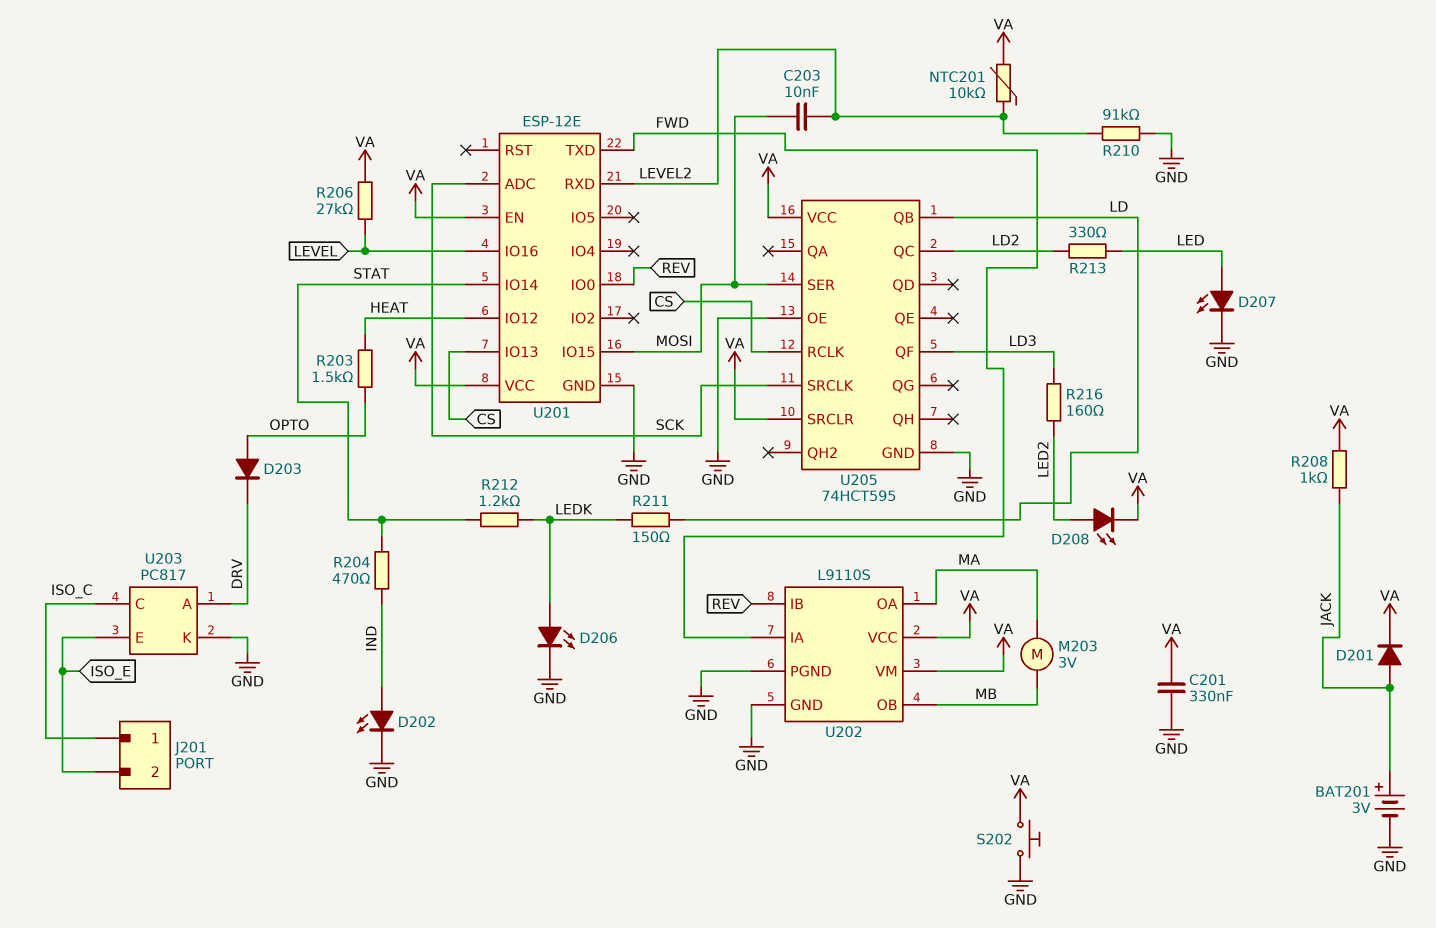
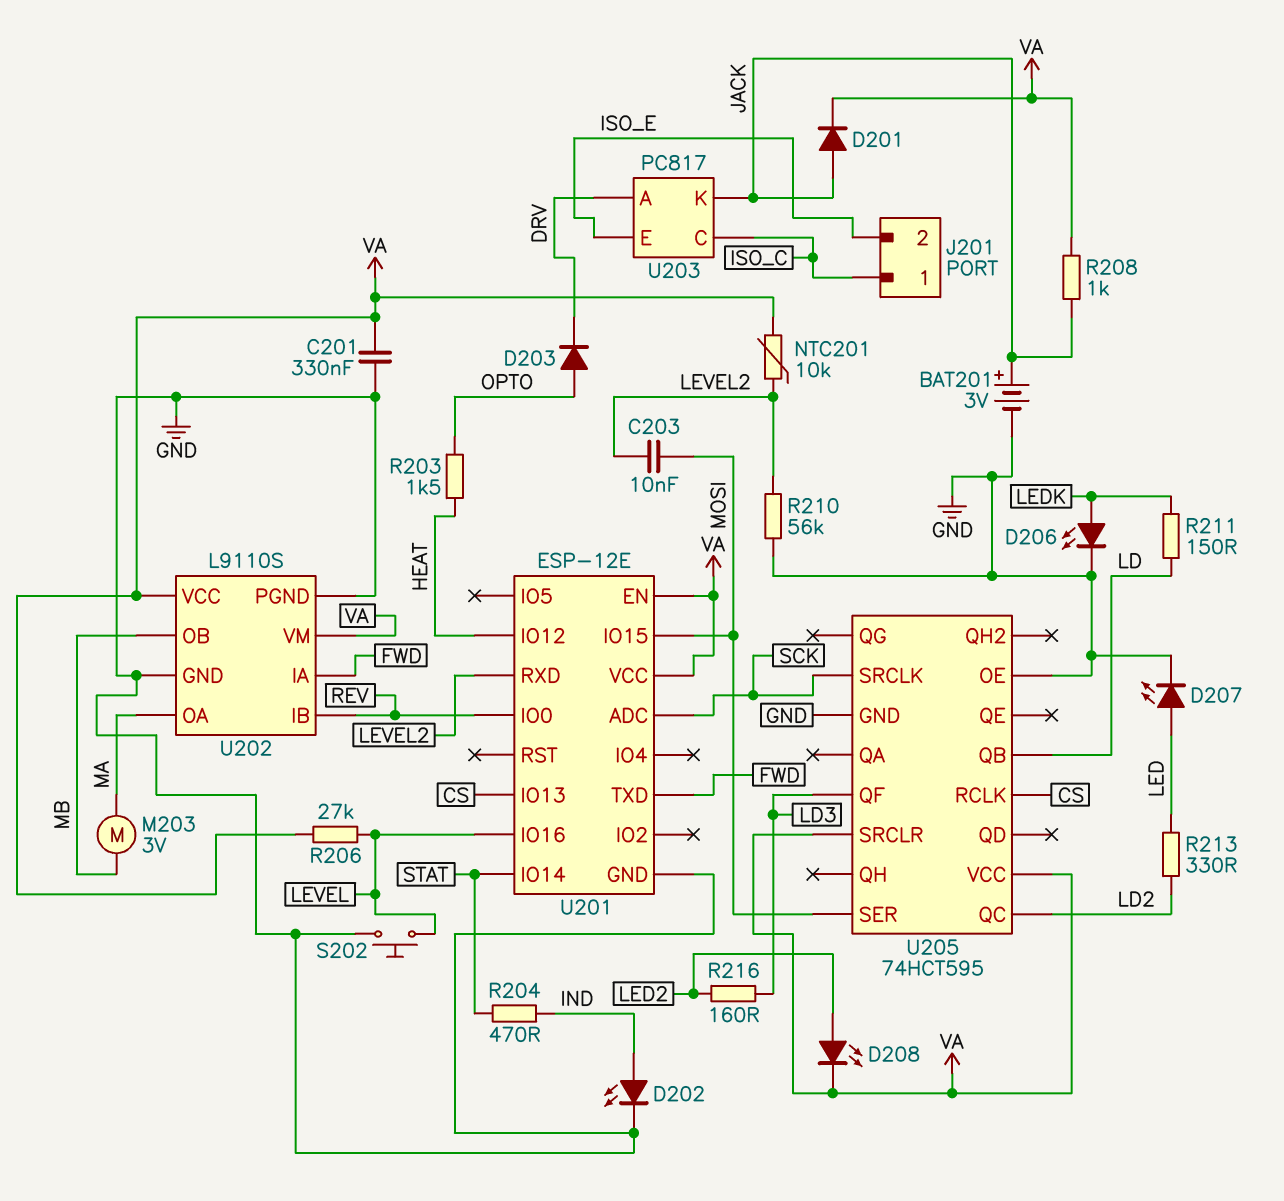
R210: 91k (GND, LEVEL2) -> 56k (GND, LEVEL2)
R212: 1.2k (LEDK, STAT) -> none
S202: button (GND, VA) -> button (GND, LEVEL)
U203 pin K: GND -> JACK

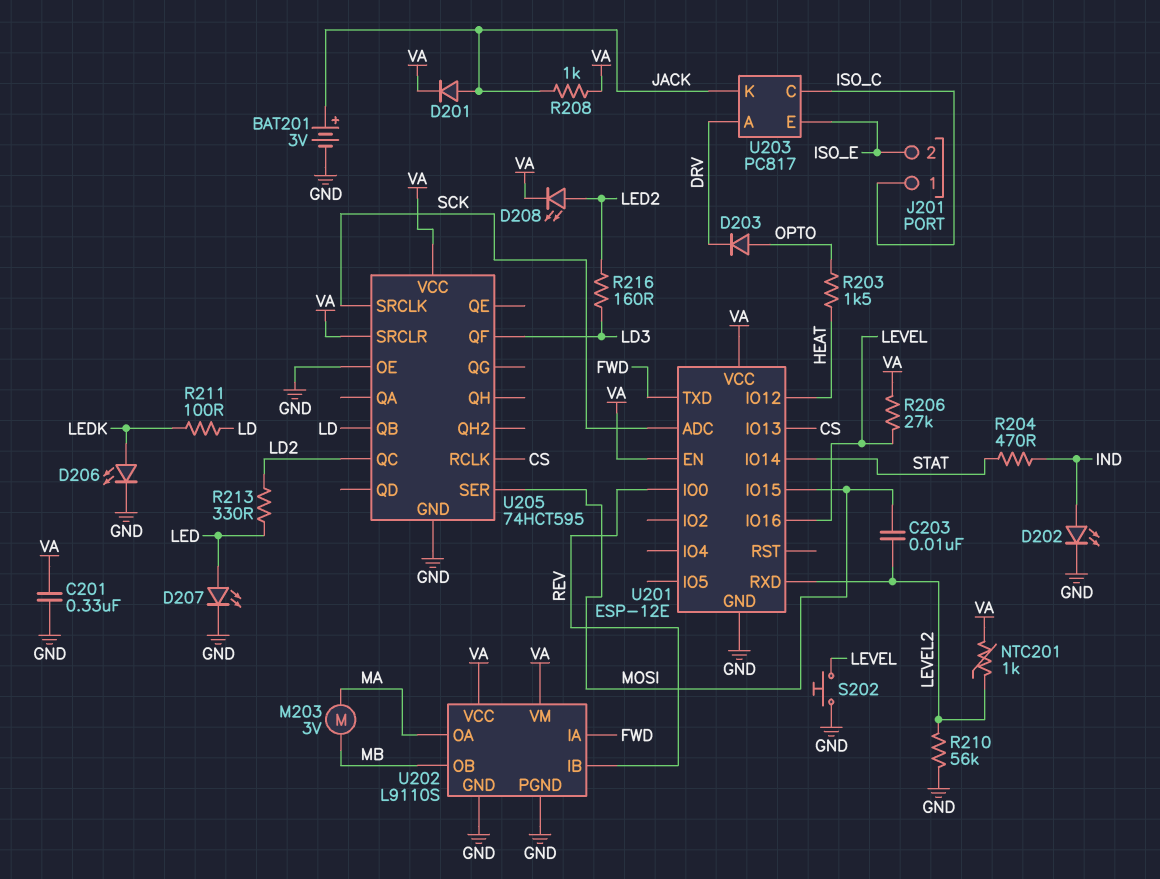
NTC201: 10k (LEVEL2, VA) -> 1k (LEVEL2, VA)
R211: 150 (LD, LEDK) -> 100 (LD, LEDK)

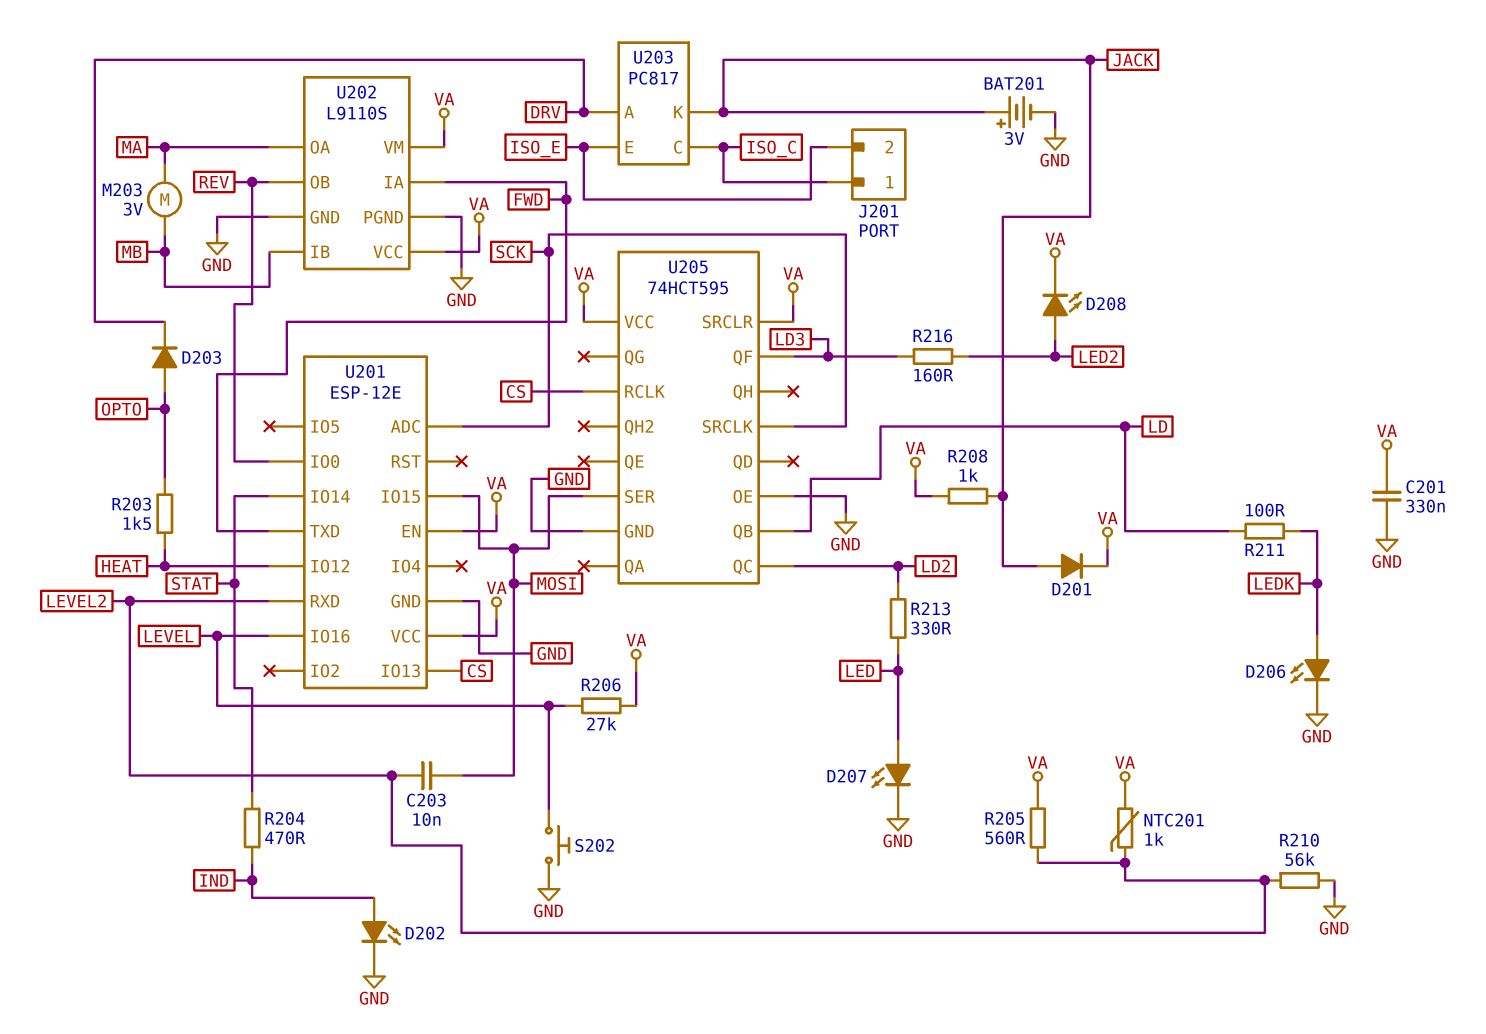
R205: none -> 560 (LEVEL2, VA)
U202 pin IB: REV -> MB
U202 pin OB: MB -> REV

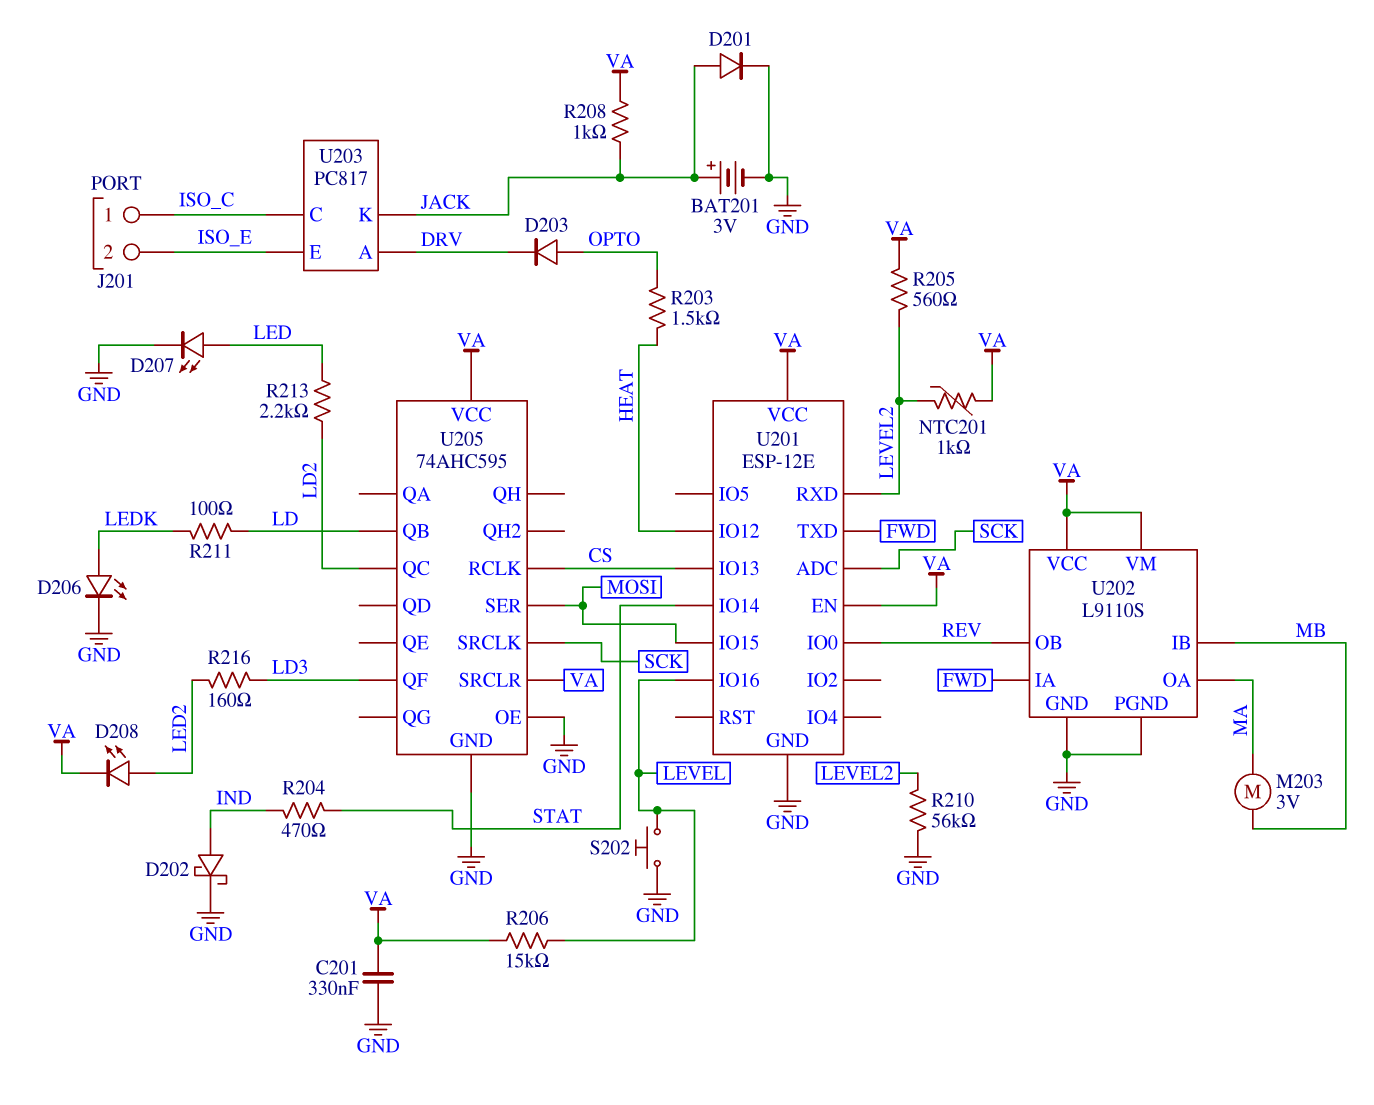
C203: 10nF (LEVEL2, MOSI) -> none
D201: diode (A JACK, K VA) -> diode (A JACK, K GND)
D202: LED (A IND, K GND) -> schottky (A IND, K GND)
R206: 27k (LEVEL, VA) -> 15k (LEVEL, VA)
R213: 330 (LD2, LED) -> 2.2k (LD2, LED)
U205: 74HCT595 -> 74AHC595

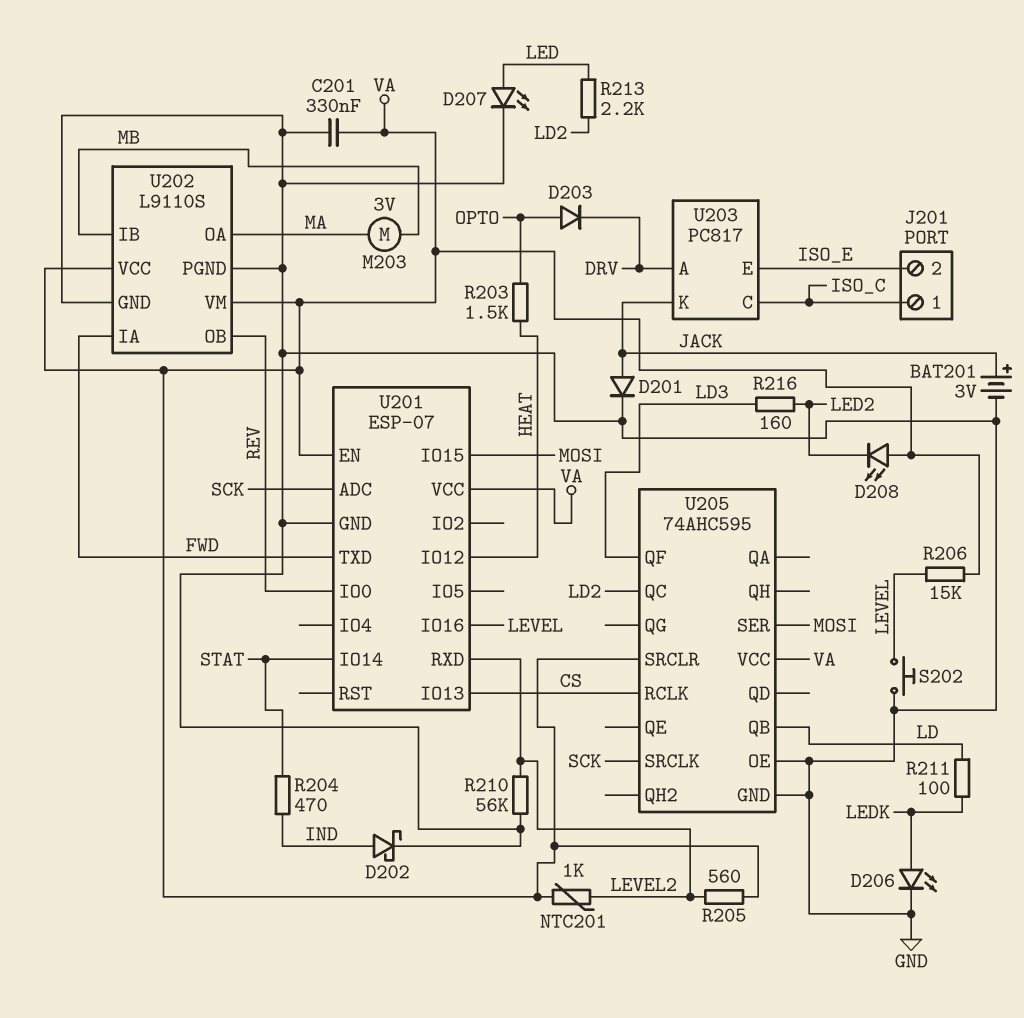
D208: LED (A LED2, K VA) -> LED (A VA, K LED2)
R208: 1k (JACK, VA) -> none
U201: ESP-12E -> ESP-07

